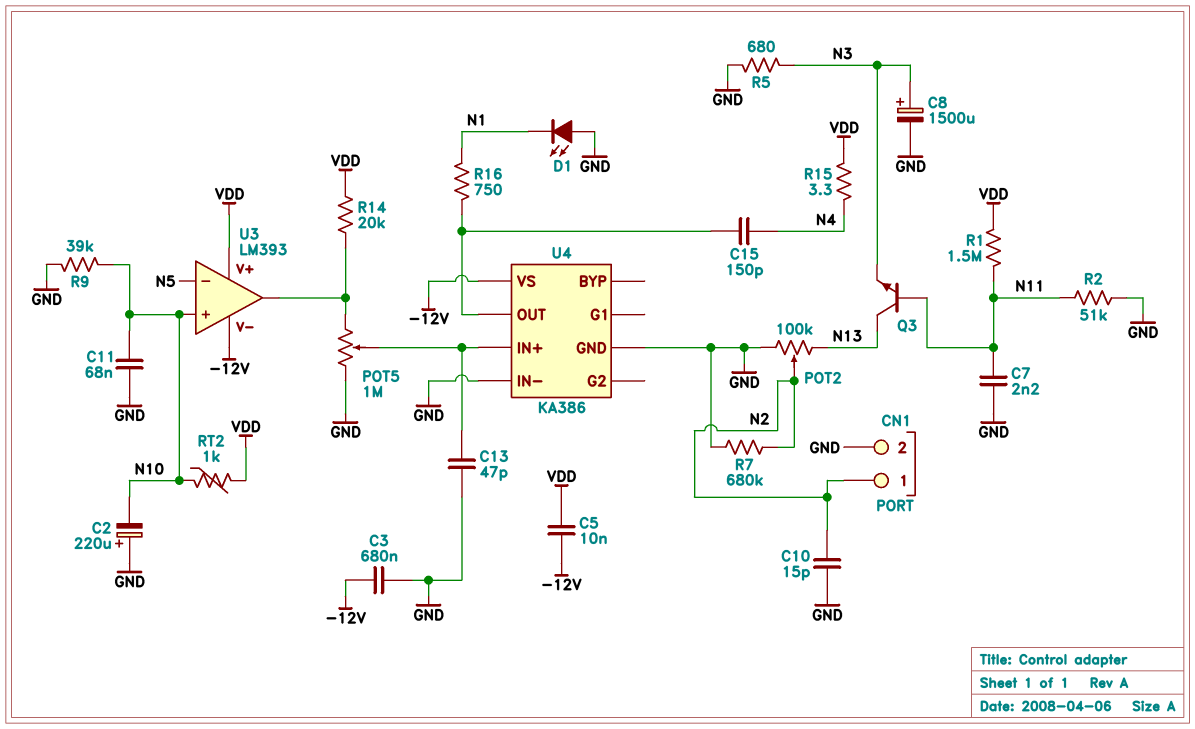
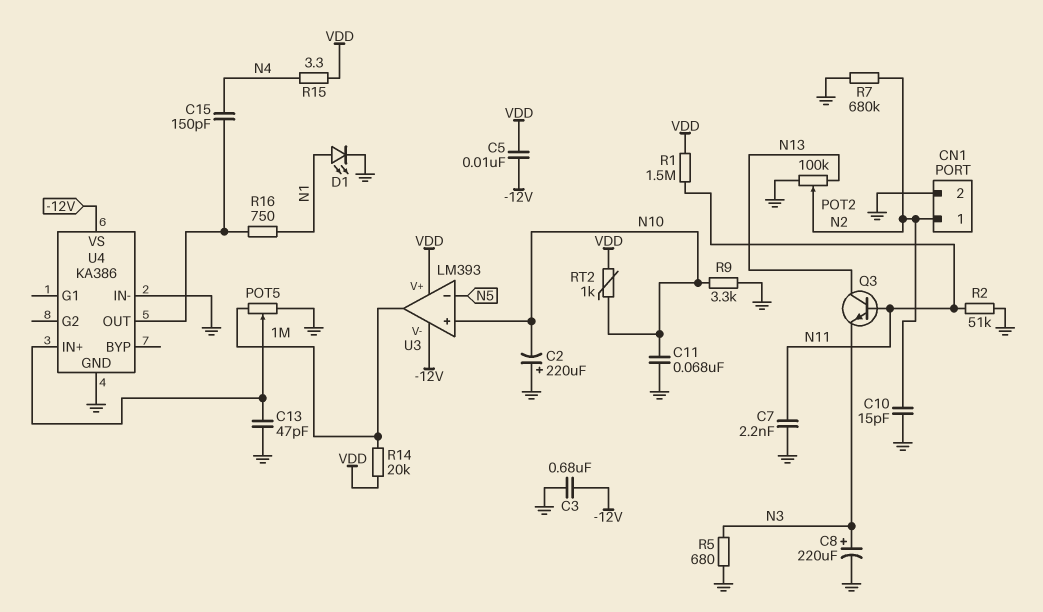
C8: 1500uF (plus N3, minus GND) -> 220uF (plus N3, minus GND)
D1: LED (A GND, K N1) -> LED (A N1, K GND)
R9: 39k (GND, N10) -> 3.3k (GND, N10)

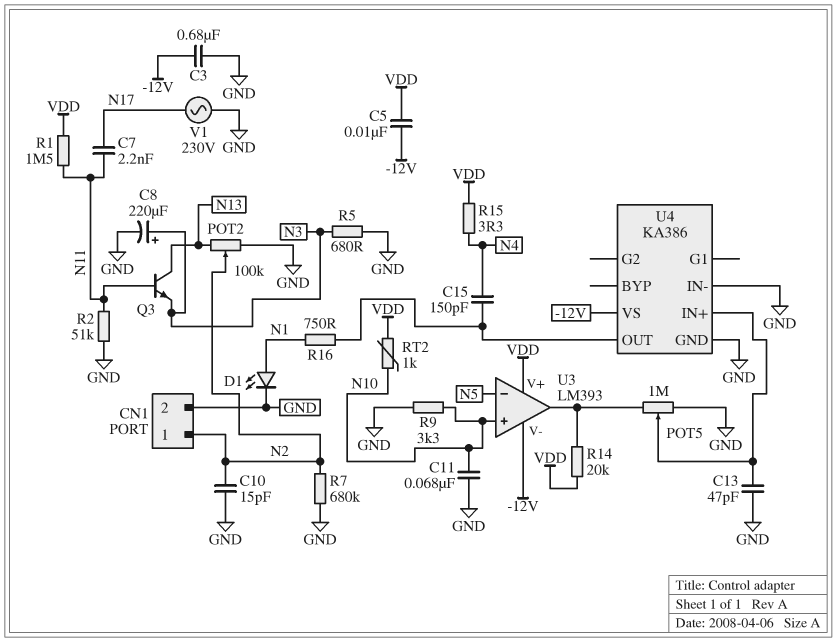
C2: 220uF (plus GND, minus N10) -> none
C7: 2.2nF (GND, N11) -> 2.2nF (N11, N17)
V1: none -> AC 230V (GND, N17)

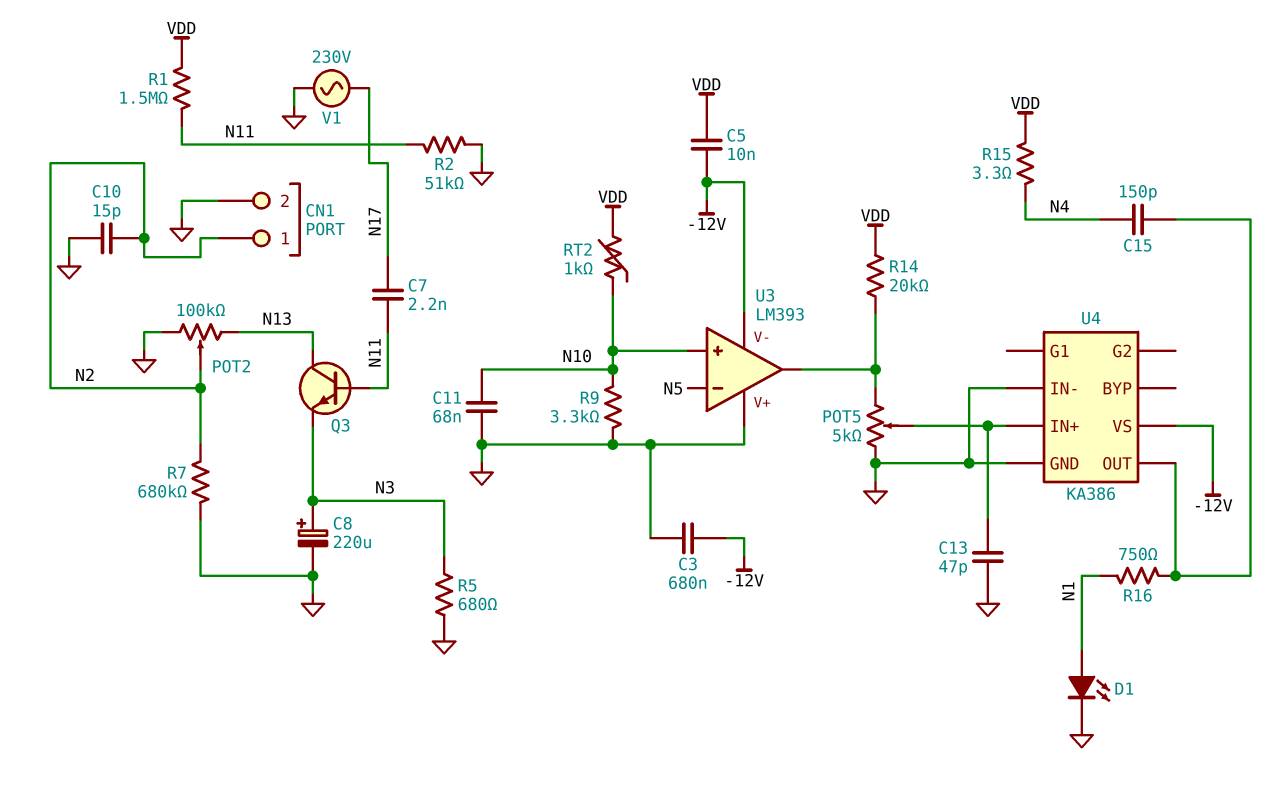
POT5: 1M (GND, U3/out, wiper U4/IN+) -> 5k (GND, U3/out, wiper U4/IN+)
U3 pin V+: VDD -> GND

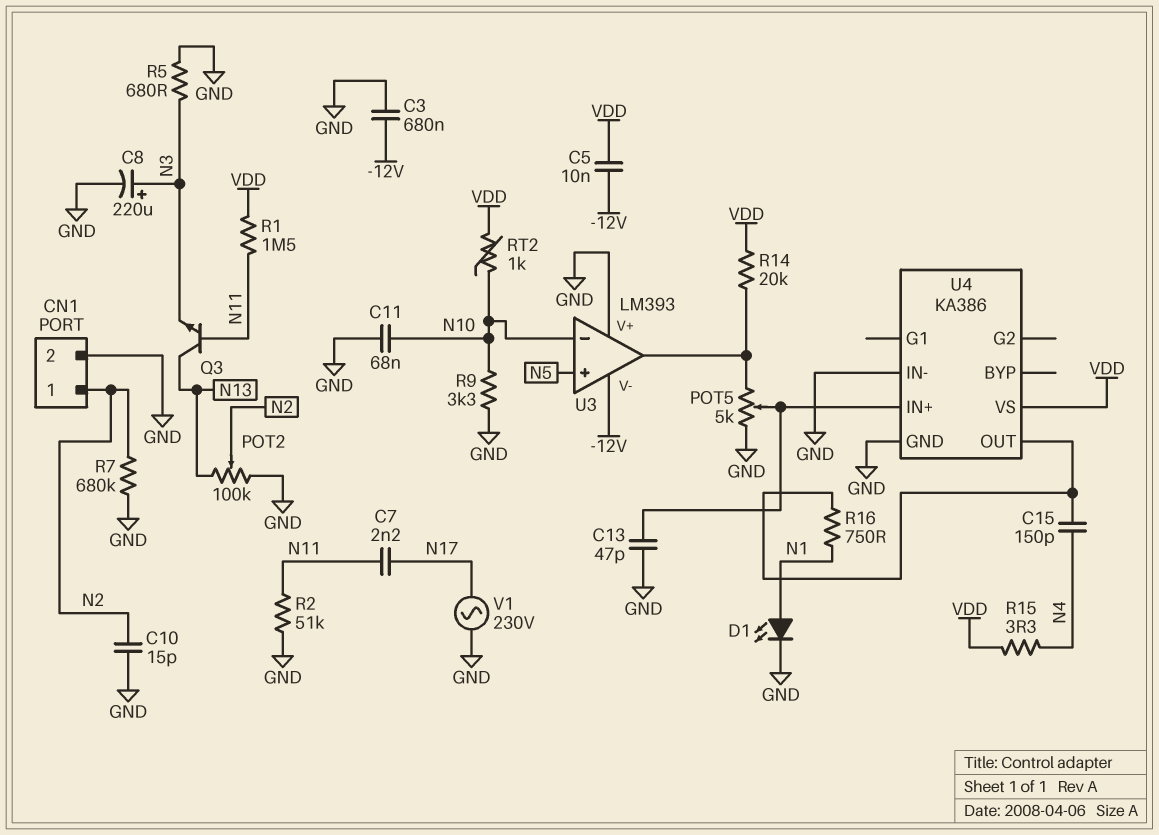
U3 pin in+: N10 -> N5
U3 pin in-: N5 -> N10
U4 pin VS: -12V -> VDD

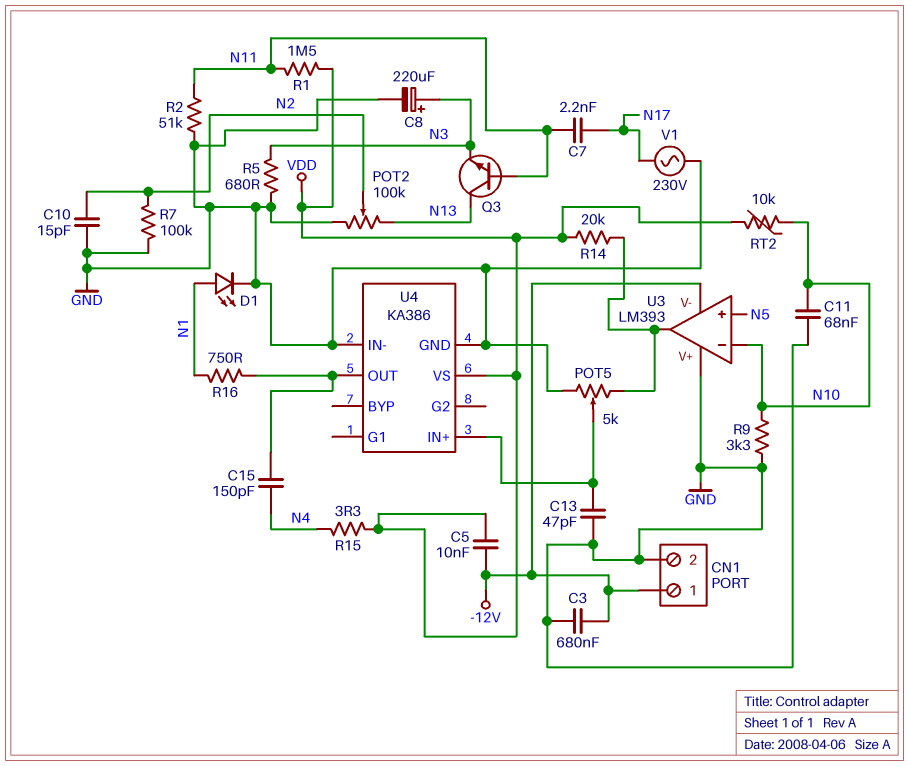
CN1 pin 1: N2 -> -12V
R7: 680k (GND, N2) -> 100k (GND, N2)
RT2: 1k (N10, VDD) -> 10k (N10, VDD)

